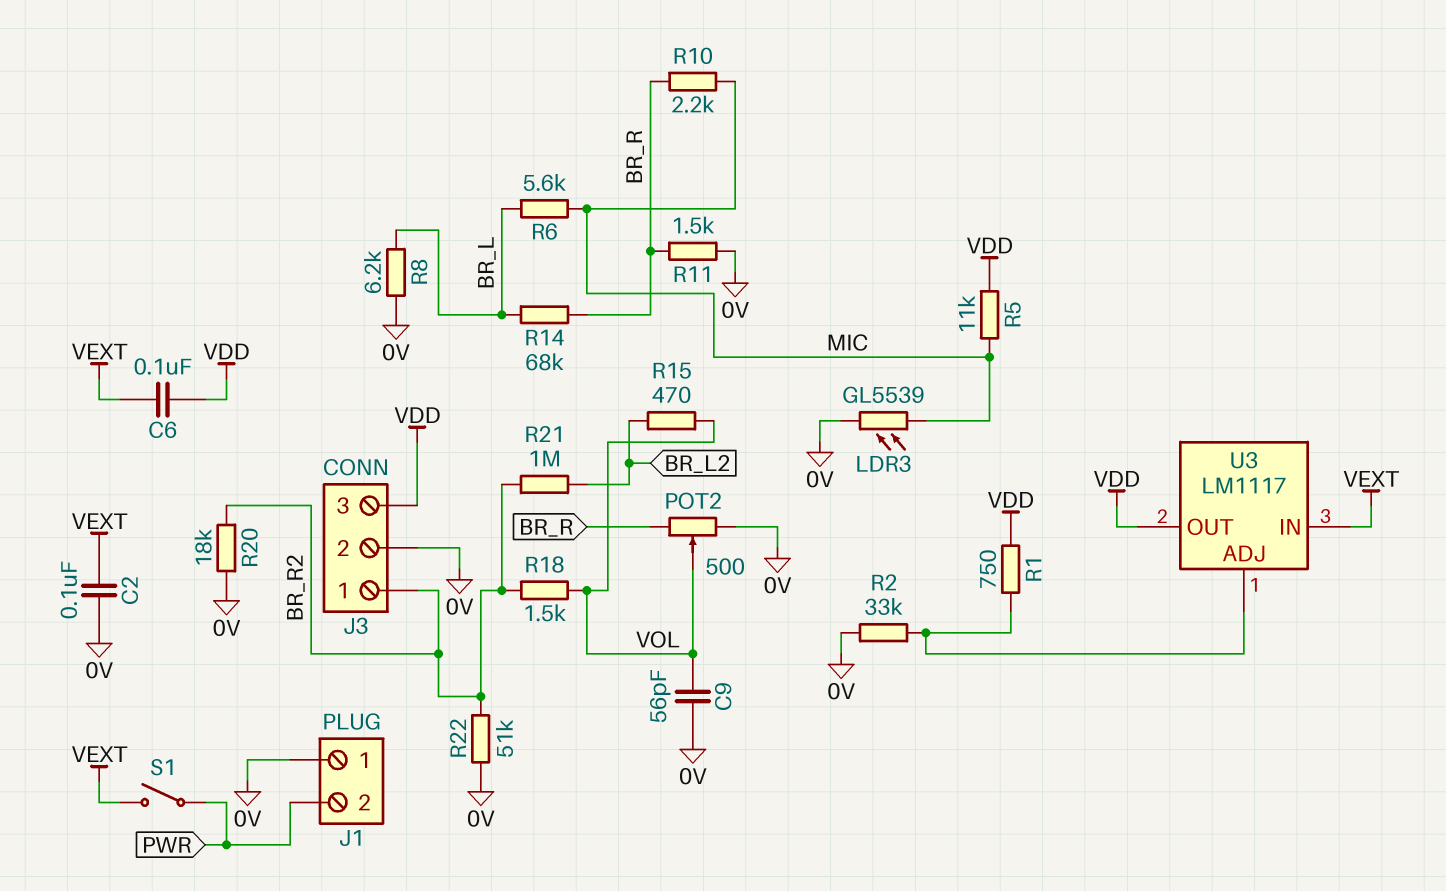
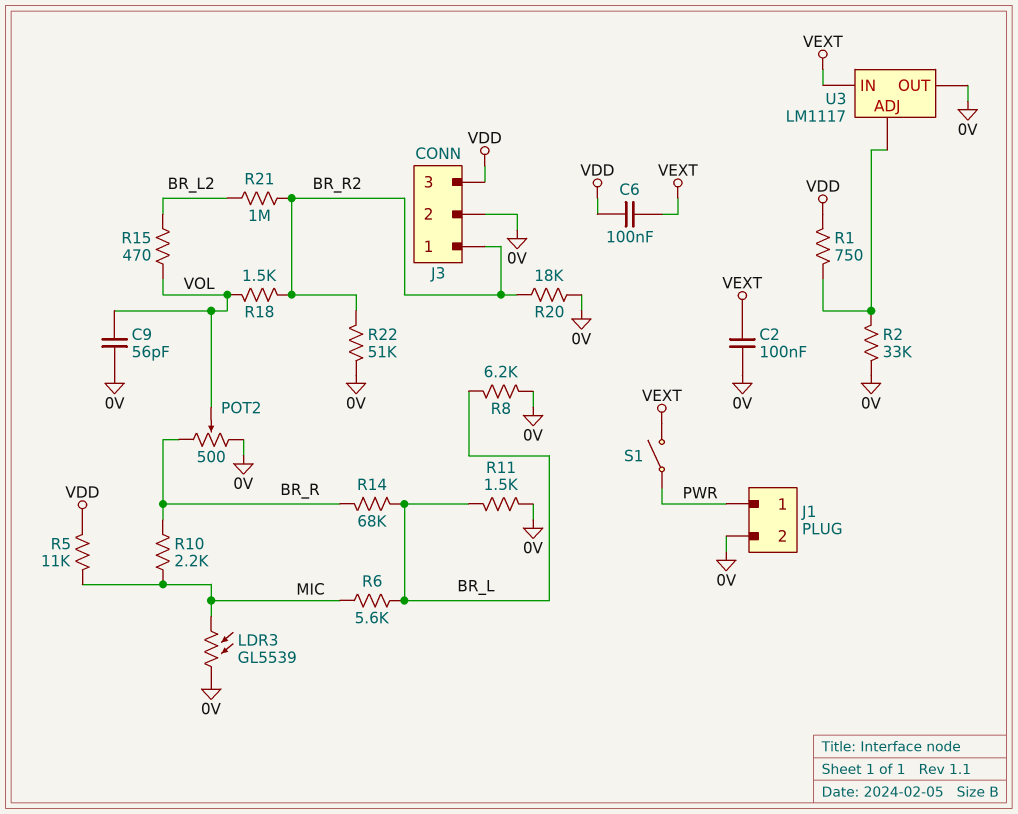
J1 pin 1: 0V -> PWR
J1 pin 2: PWR -> 0V
R11: 1.5k (0V, BR_R) -> 1.5k (0V, BR_L)
U3 pin OUT: VDD -> 0V

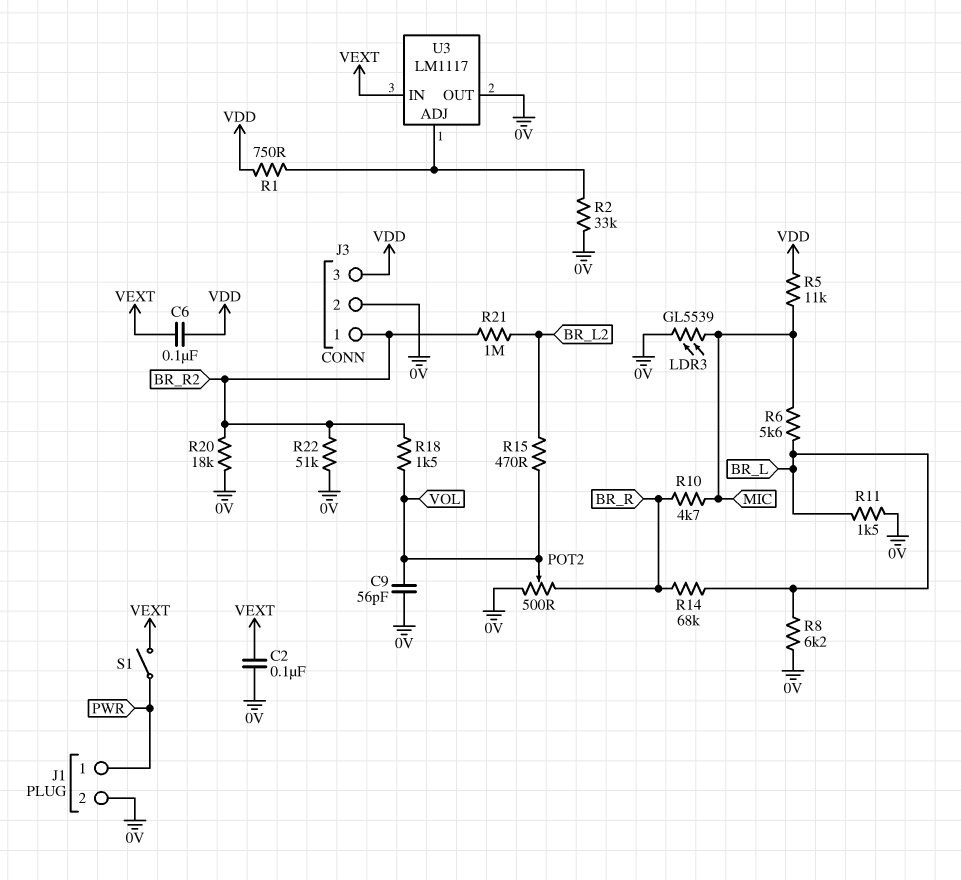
R10: 2.2k (BR_R, MIC) -> 4.7k (BR_R, MIC)

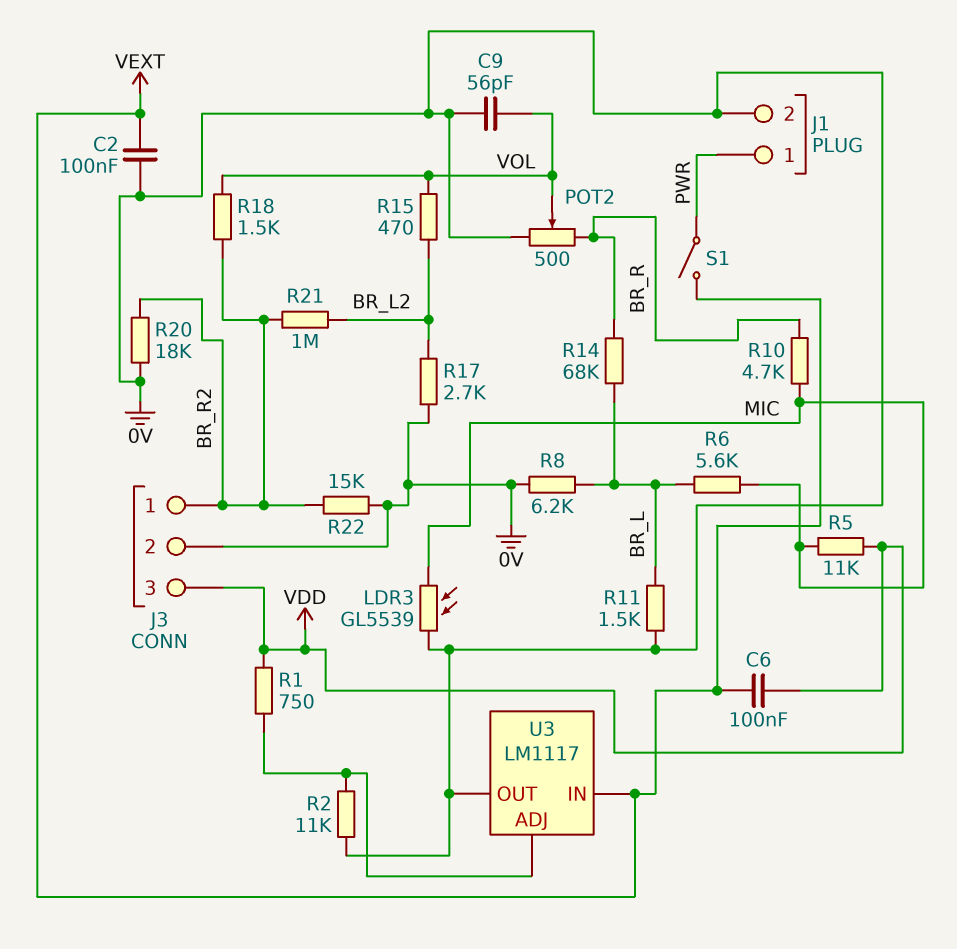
R2: 33k (0V, U3/ADJ) -> 11k (0V, U3/ADJ)
R17: none -> 2.7k (0V, BR_L2)
R22: 51k (0V, BR_R2) -> 15k (0V, BR_R2)

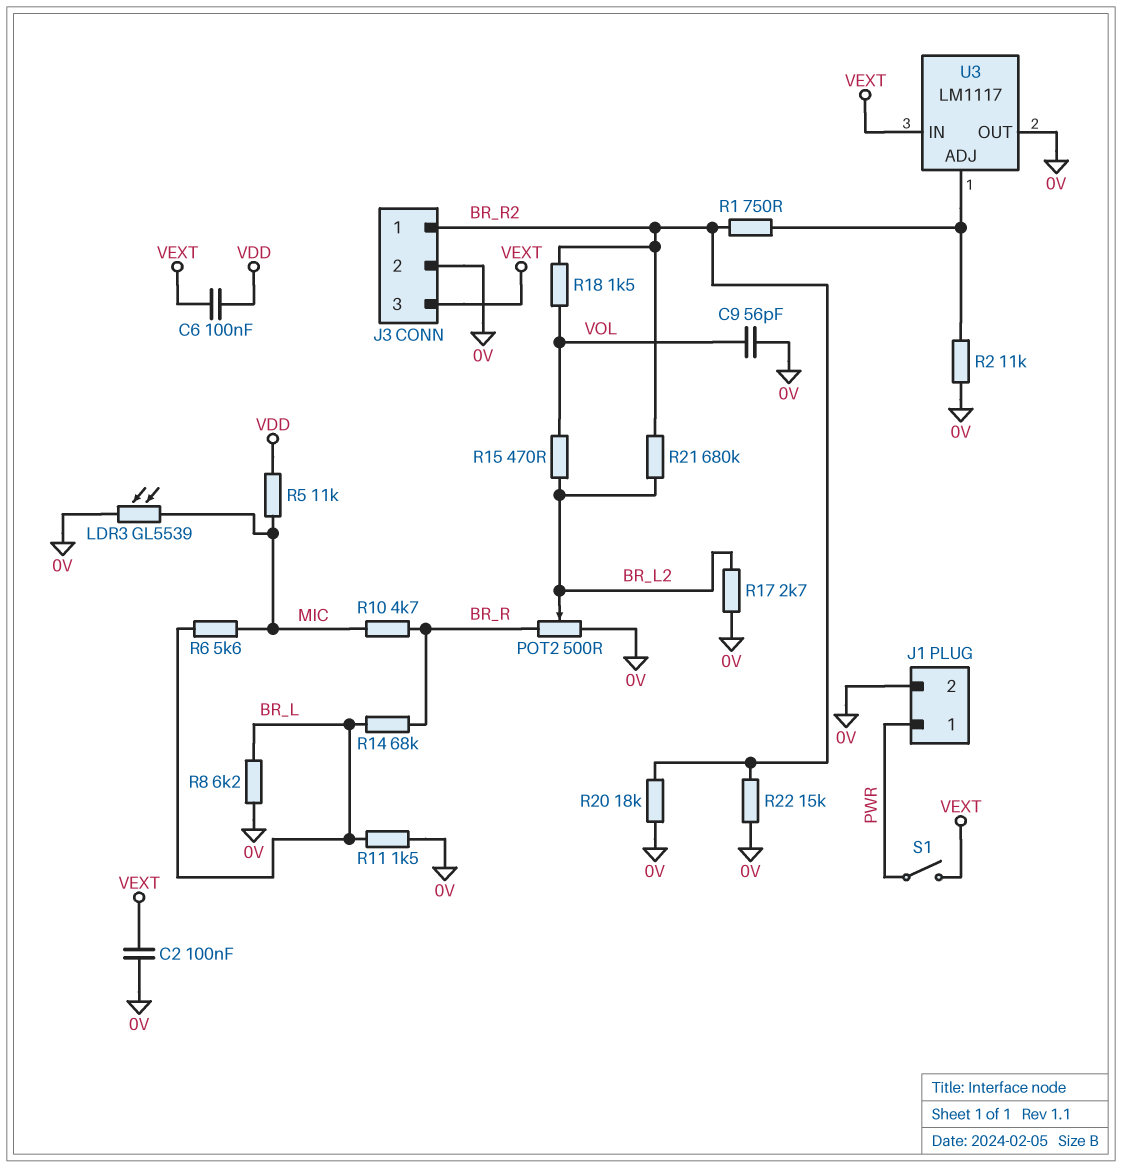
J3 pin 3: VDD -> VEXT
POT2: 500 (0V, BR_R, wiper VOL) -> 500 (0V, BR_R, wiper BR_L2)
R1: 750 (U3/ADJ, VDD) -> 750 (BR_R2, U3/ADJ)
R21: 1M (BR_L2, BR_R2) -> 680k (BR_L2, BR_R2)

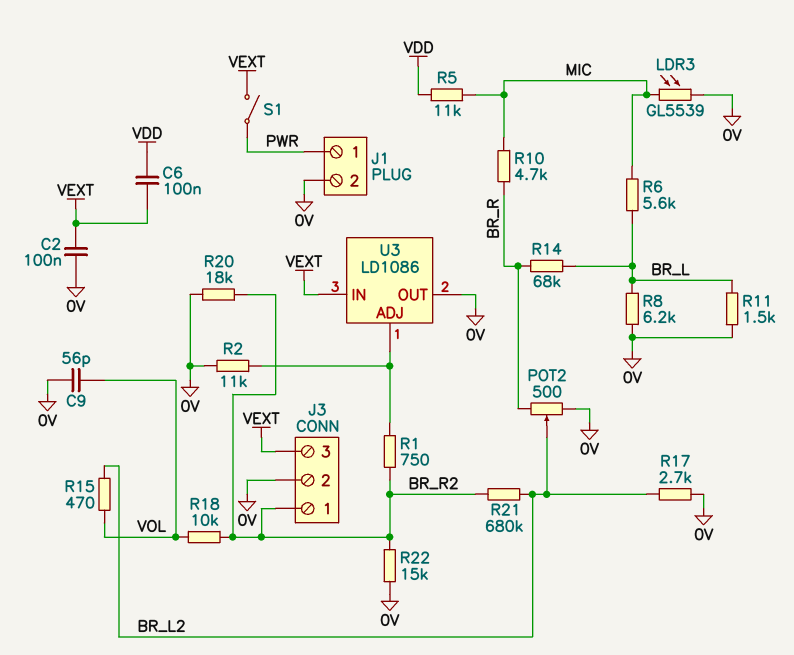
R18: 1.5k (BR_R2, VOL) -> 10k (BR_R2, VOL)
U3: LM1117 -> LD1086

